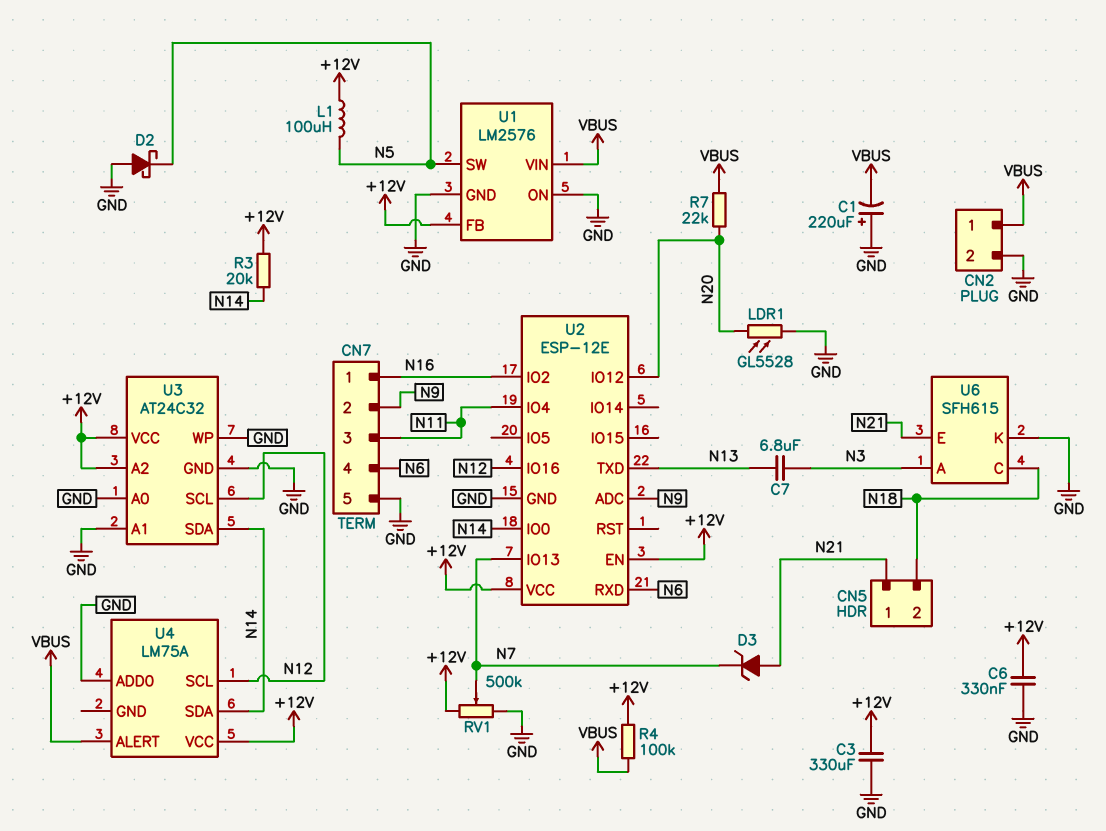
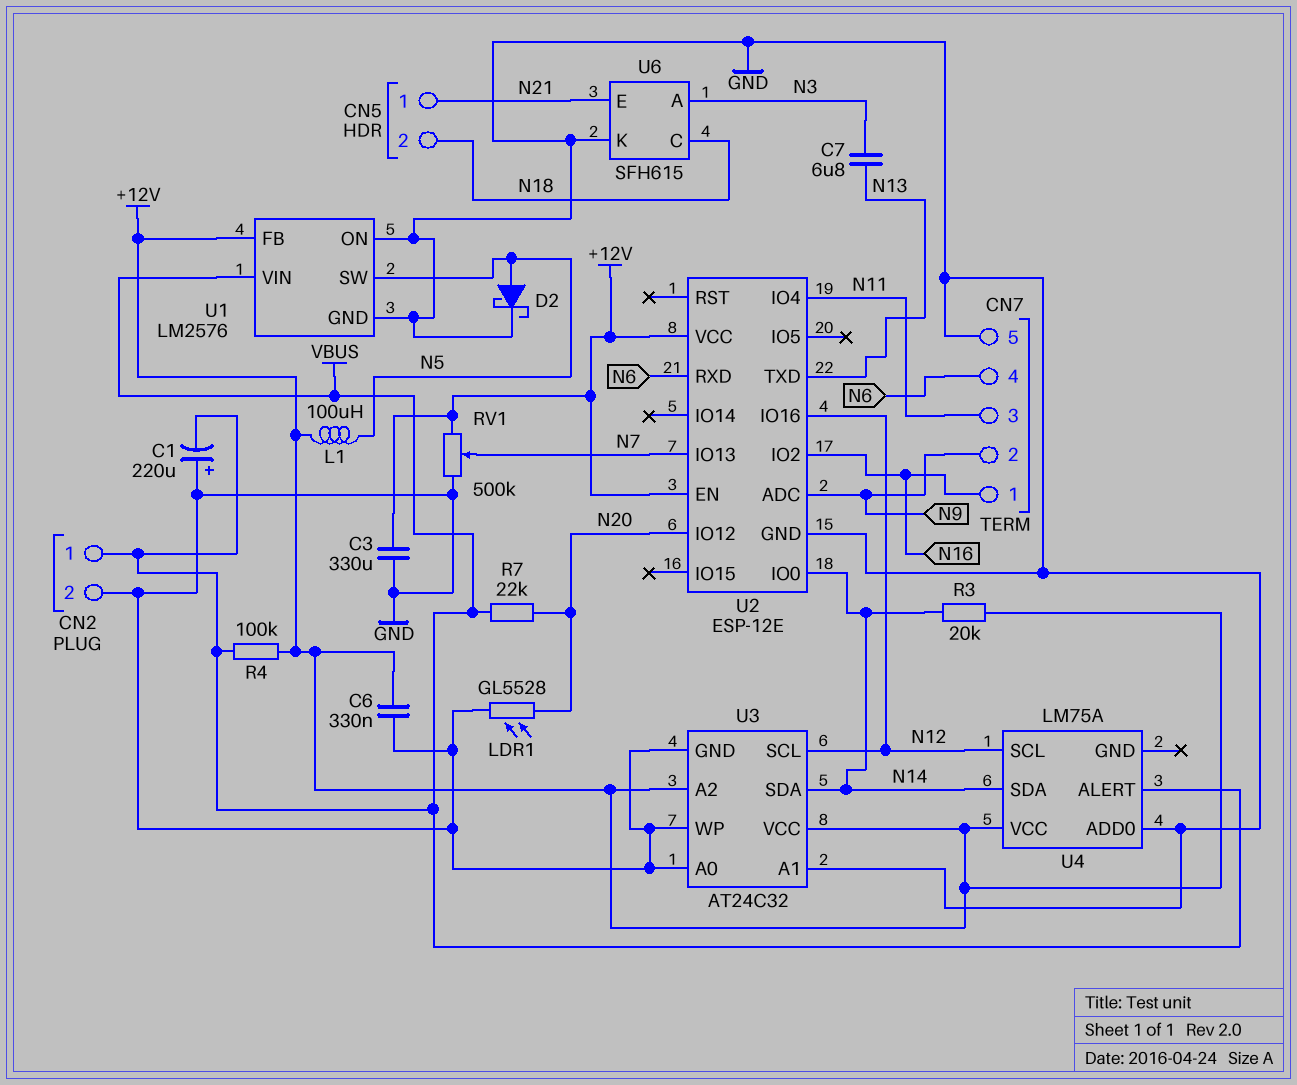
D2: schottky (A GND, K N5) -> schottky (A N5, K GND)
D3: zener (A N21, K N7) -> none

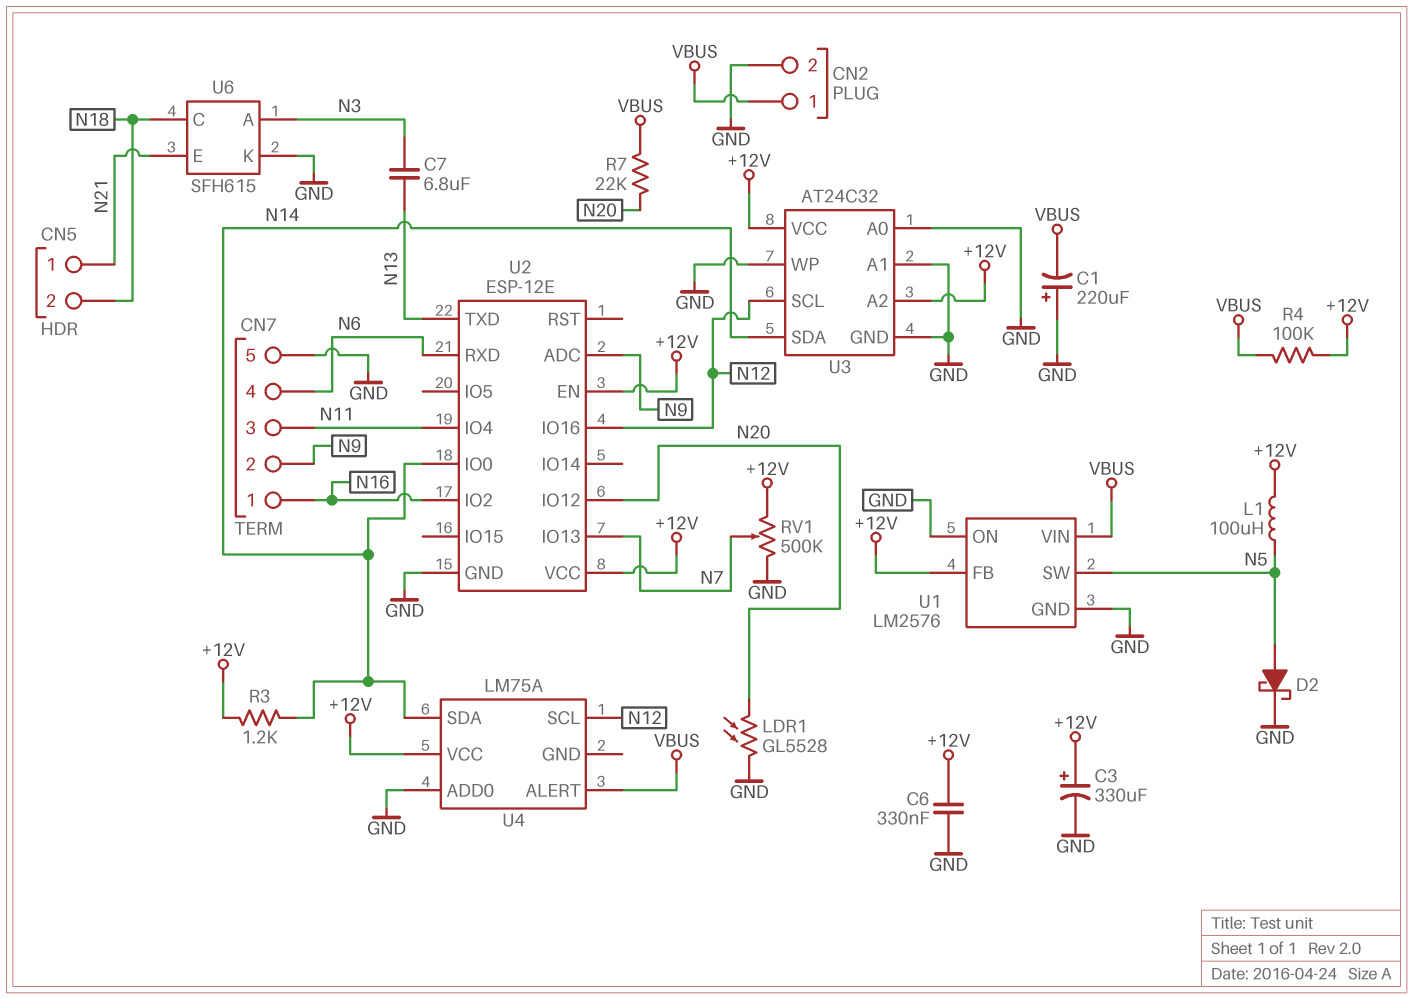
C3: 330uF (+12V, GND) -> 330uF (plus +12V, minus GND)
R3: 20k (+12V, N14) -> 1.2k (+12V, N14)

